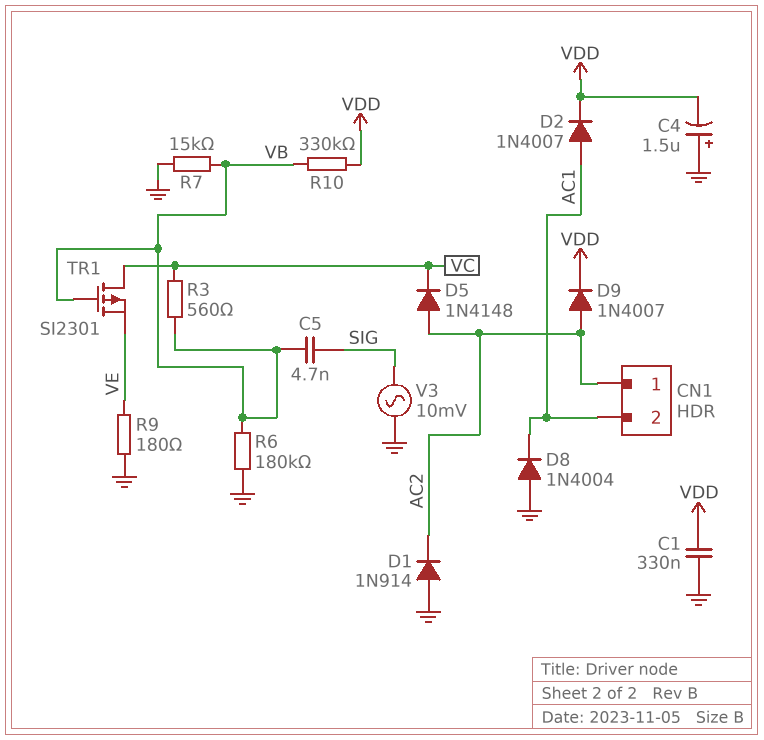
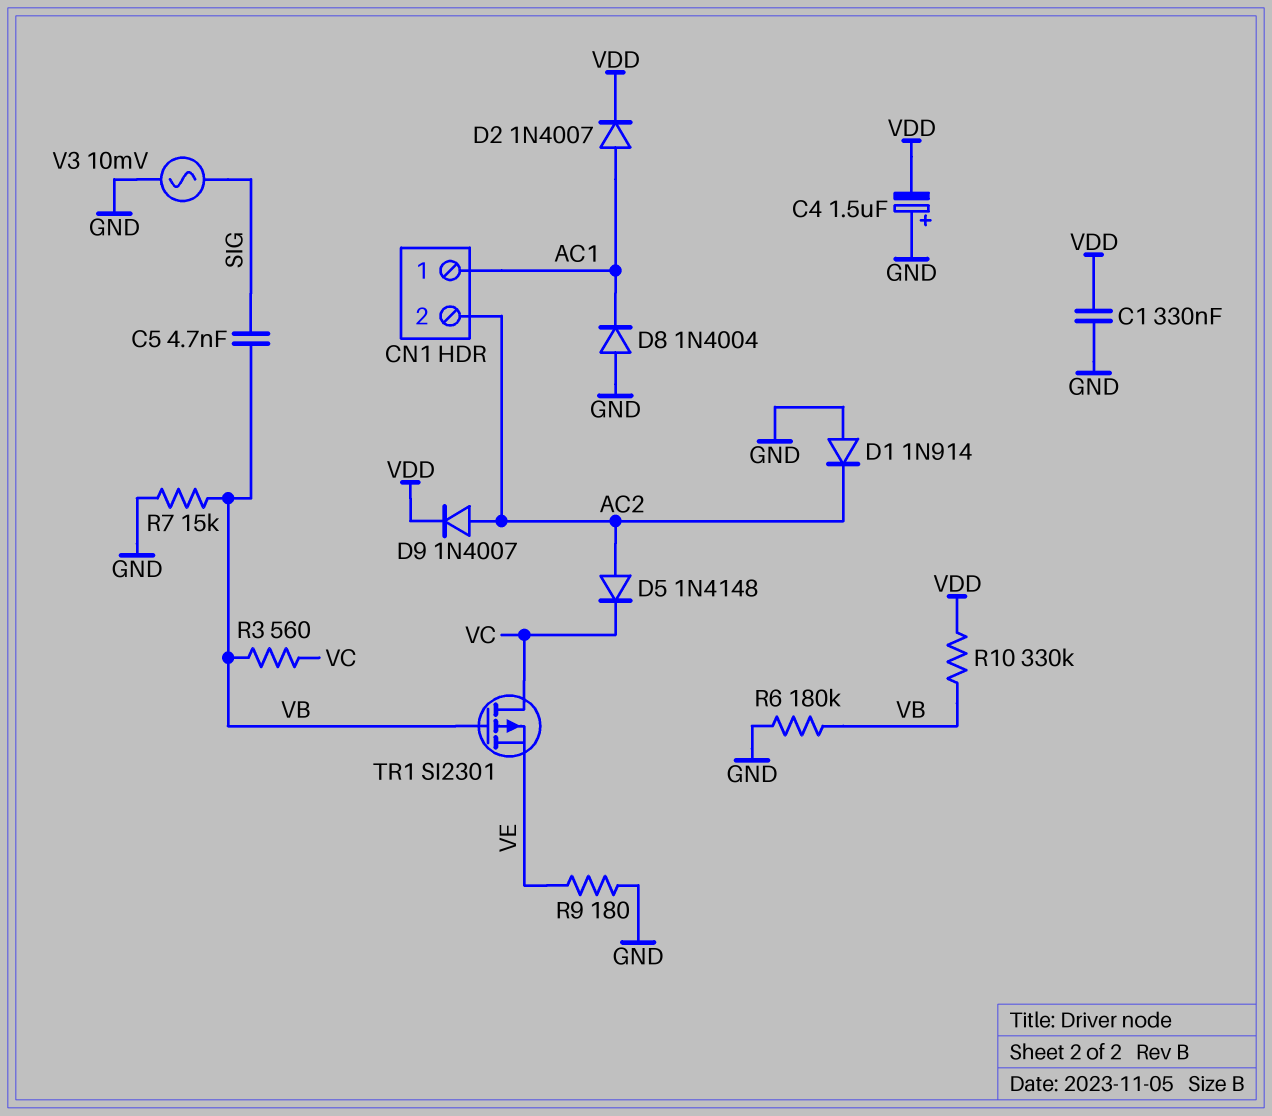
CN1 pin 1: AC2 -> AC1
CN1 pin 2: AC1 -> AC2

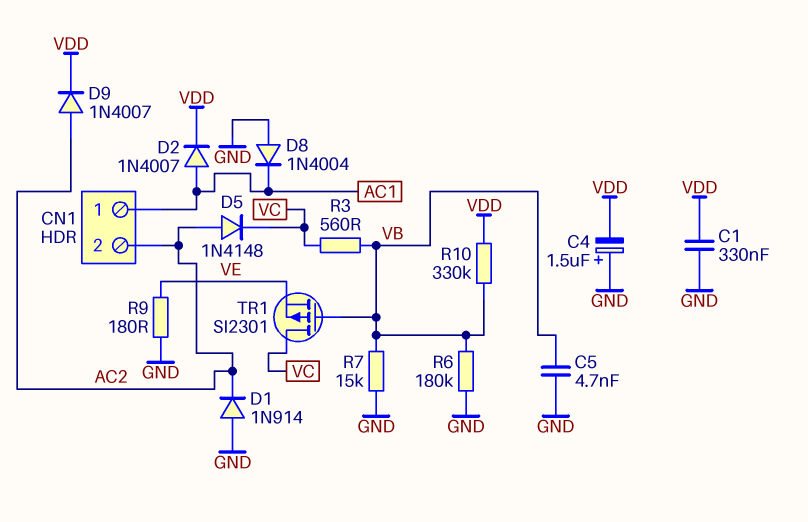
C5: 4.7nF (SIG, VB) -> 4.7nF (GND, VB)
V3: AC 10mV (GND, SIG) -> none

